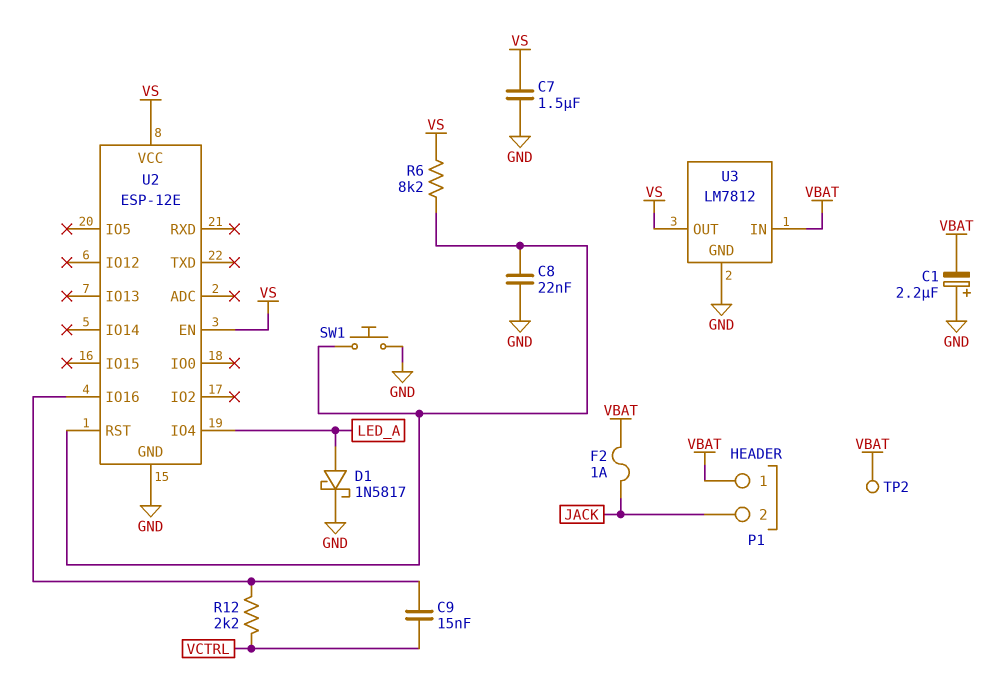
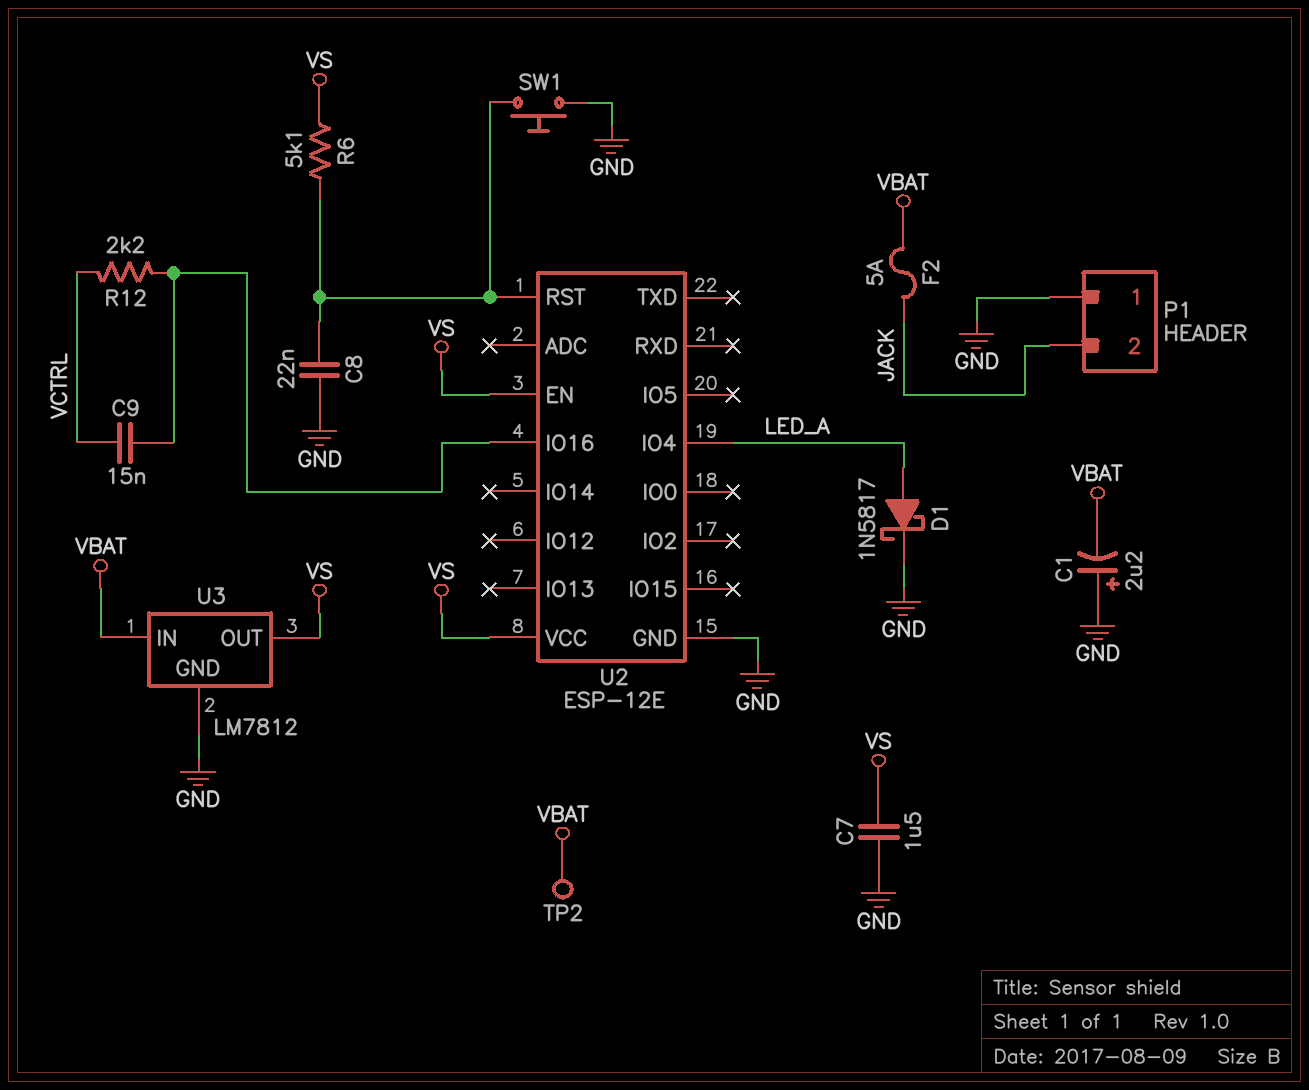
F2: 1A (JACK, VBAT) -> 5A (JACK, VBAT)
P1 pin 1: VBAT -> GND
R6: 8.2k (U2/RST, VS) -> 5.1k (U2/RST, VS)

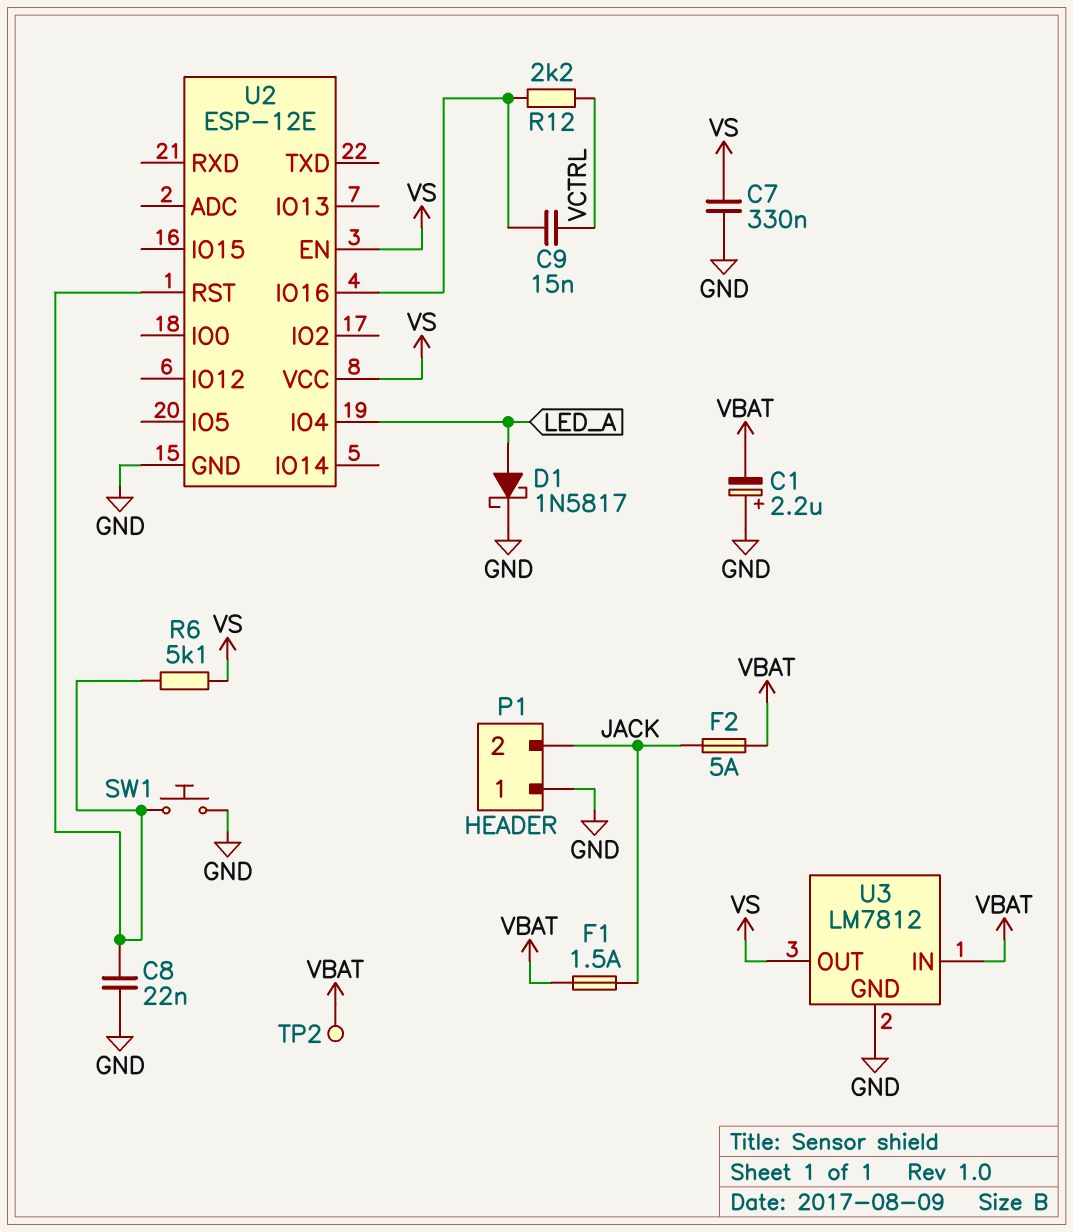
C7: 1.5uF (GND, VS) -> 330nF (GND, VS)
F1: none -> 1.5A (JACK, VBAT)

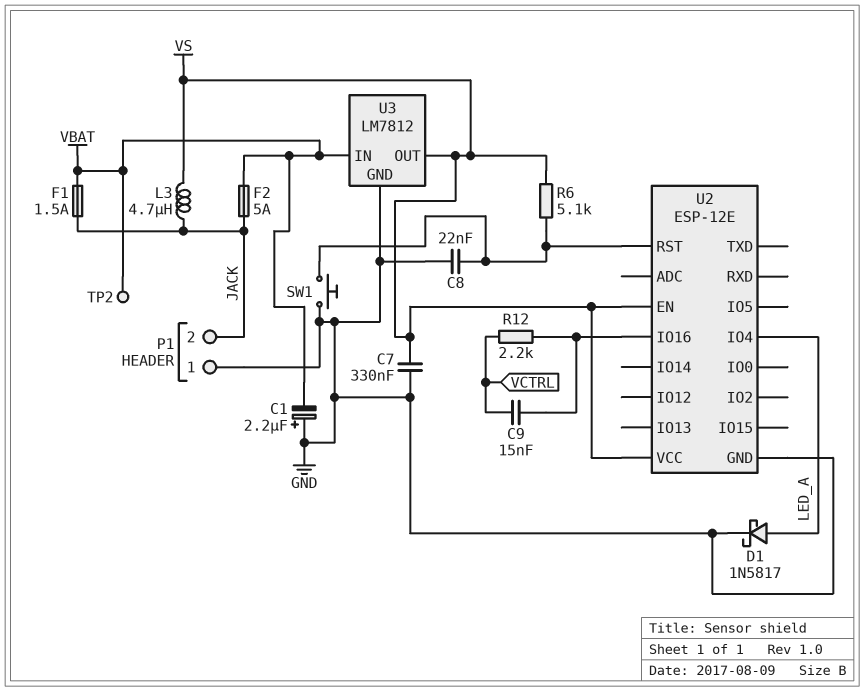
L3: none -> 4.7uH (JACK, VS)

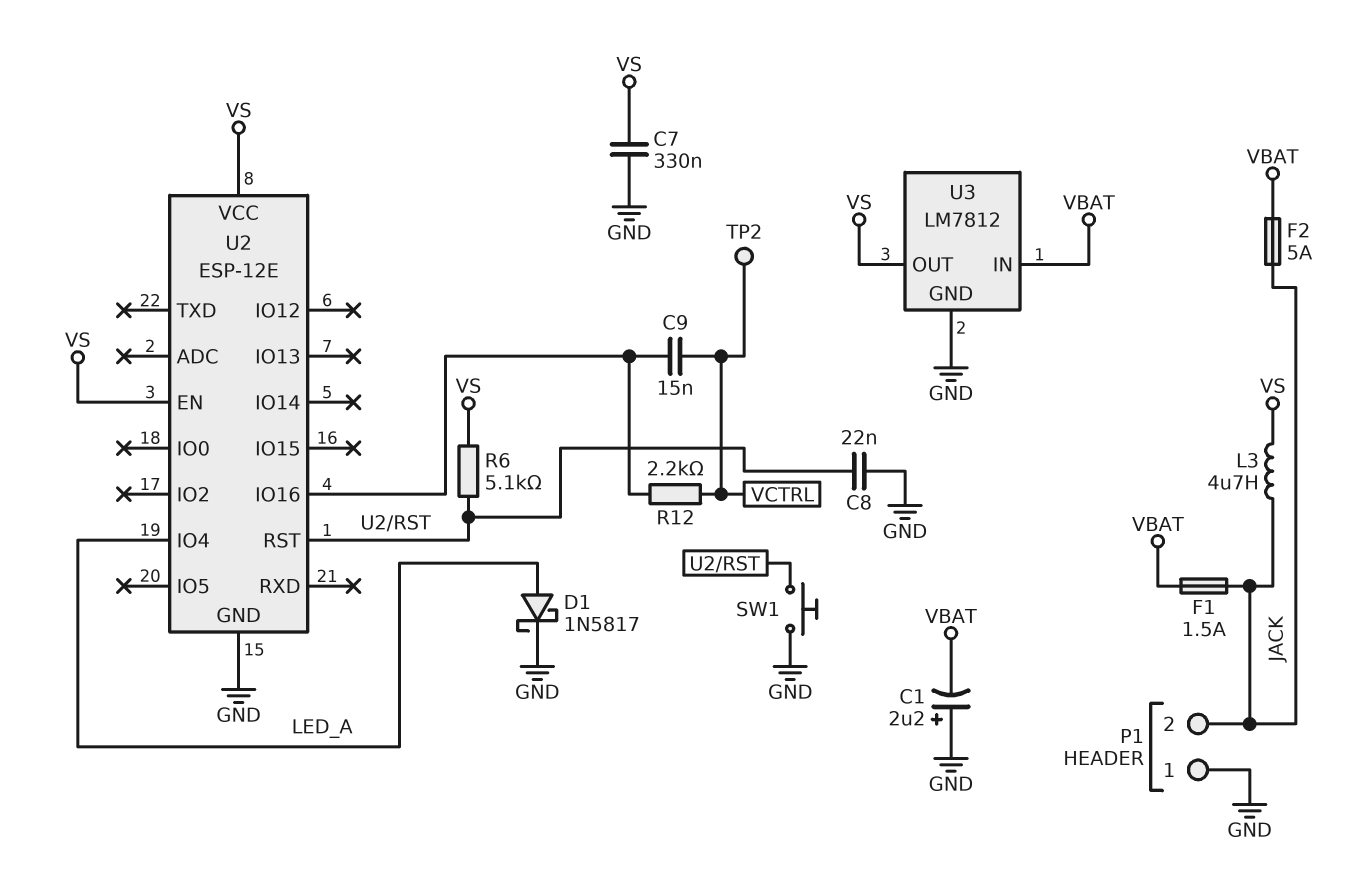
TP2: test point (VBAT) -> test point (VCTRL)

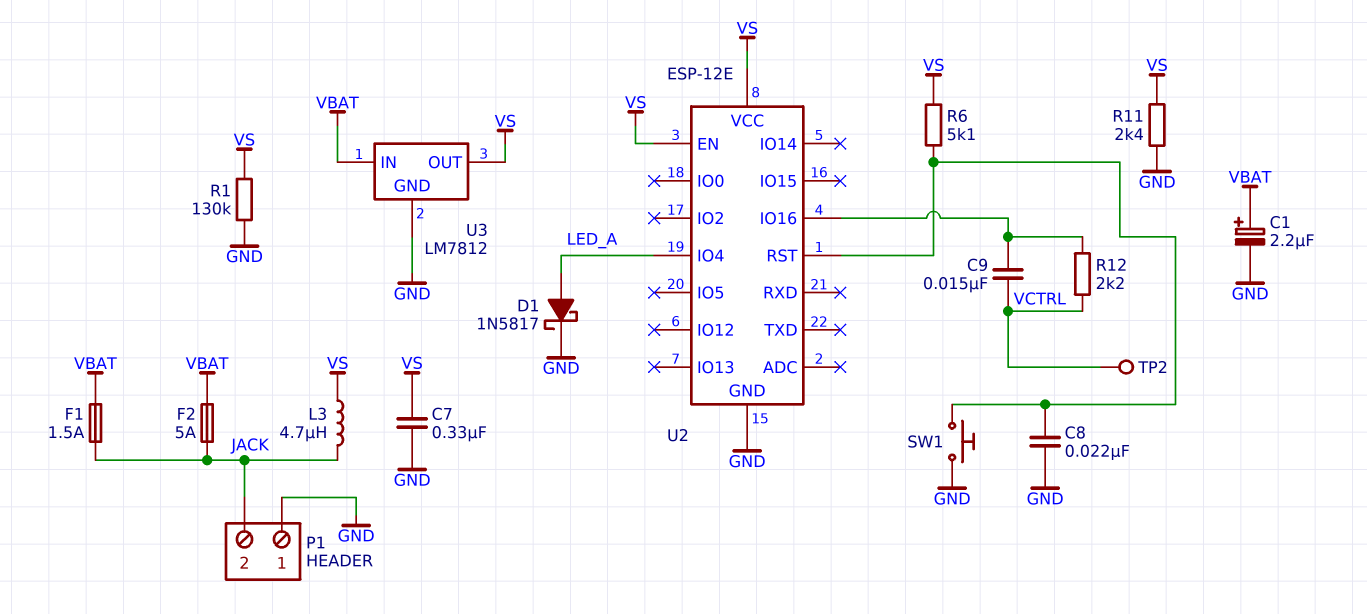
C1: 2.2uF (plus GND, minus VBAT) -> 2.2uF (plus VBAT, minus GND)
R1: none -> 130k (GND, VS)
R11: none -> 2.4k (GND, VS)

